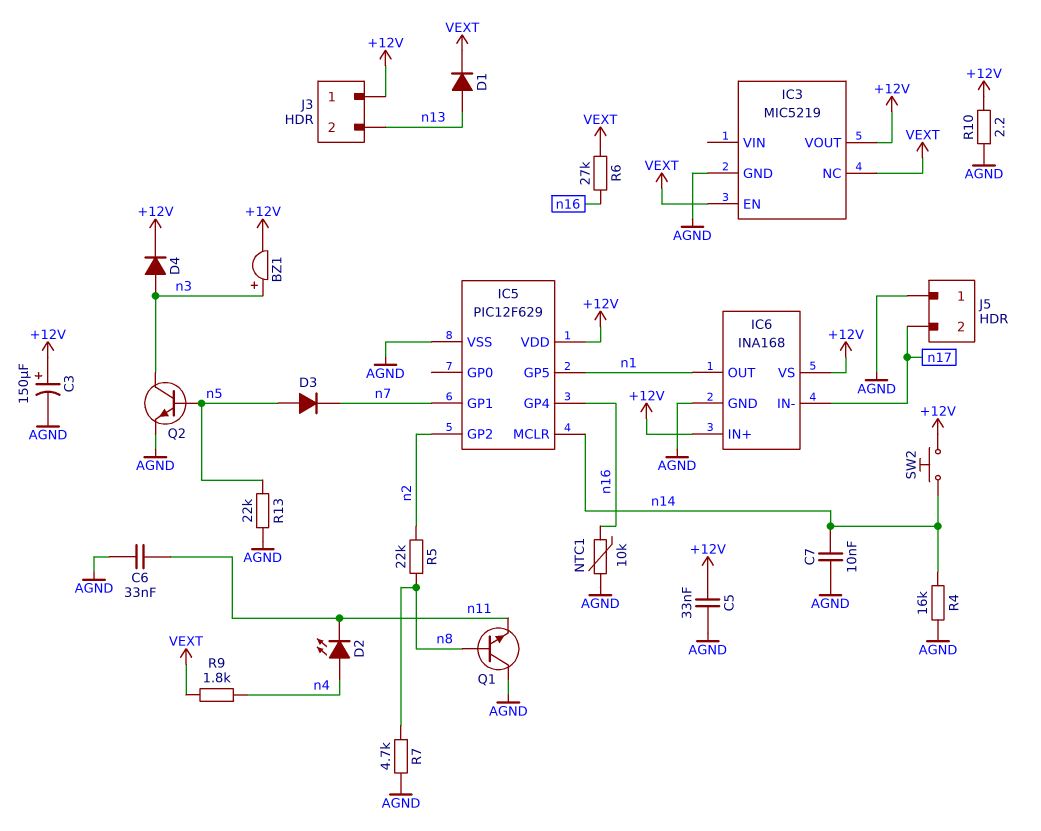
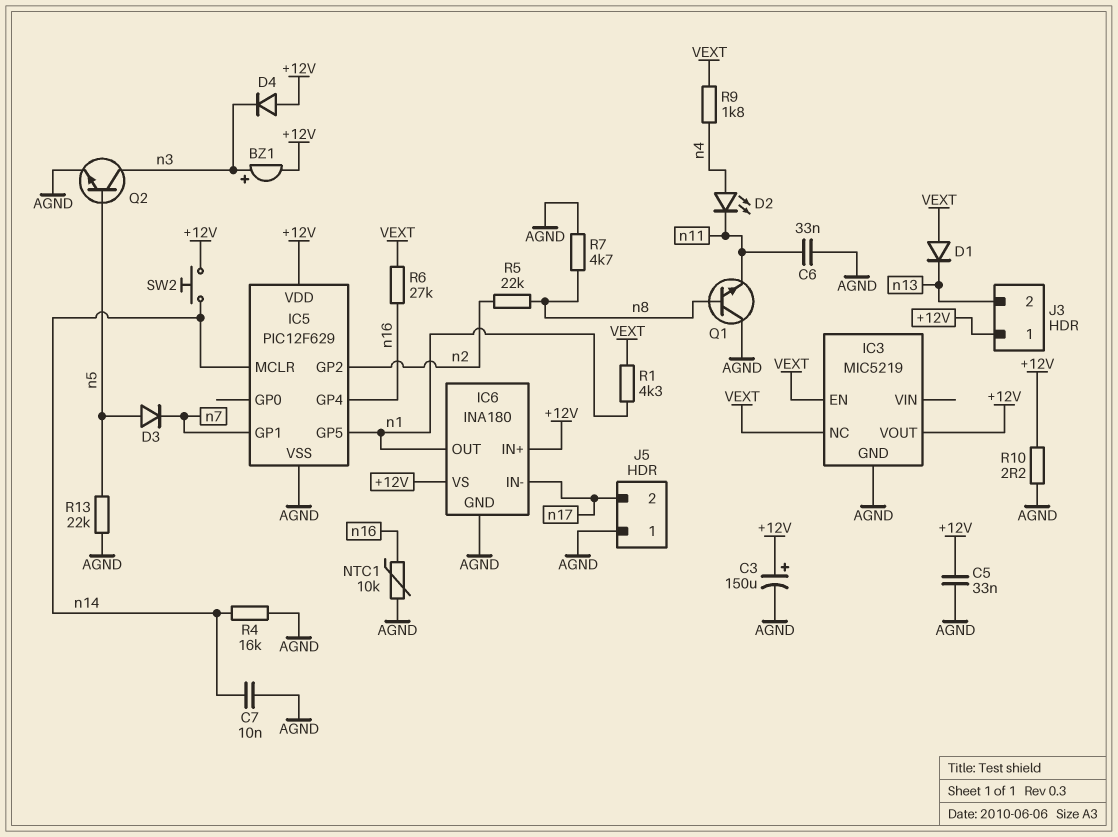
D1: diode (A n13, K VEXT) -> diode (A VEXT, K n13)
D4: diode (A n3, K +12V) -> diode (A +12V, K n3)
IC6: INA168 -> INA180
R1: none -> 4.3k (VEXT, n1)

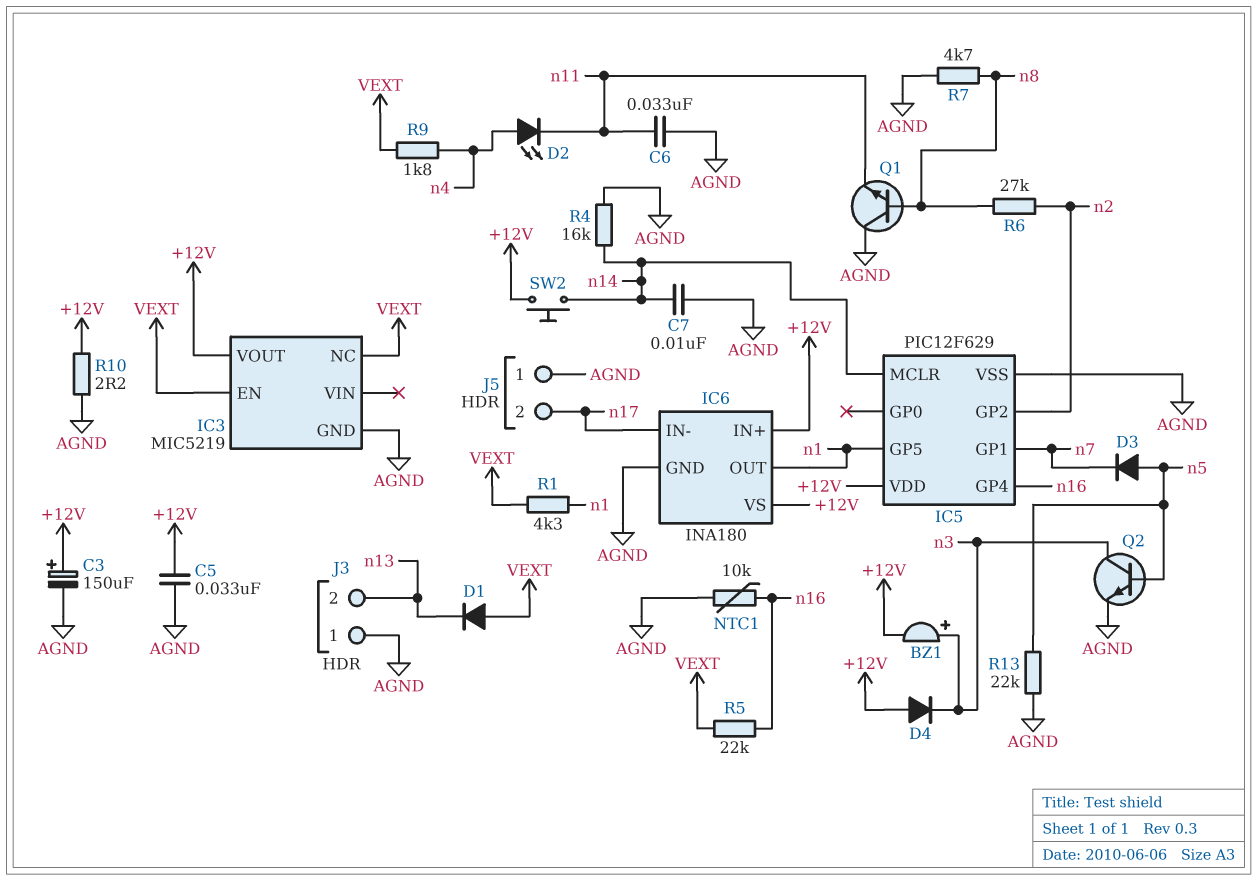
J3 pin 1: +12V -> AGND
R5: 22k (n2, n8) -> 22k (VEXT, n16)
R6: 27k (VEXT, n16) -> 27k (n2, n8)

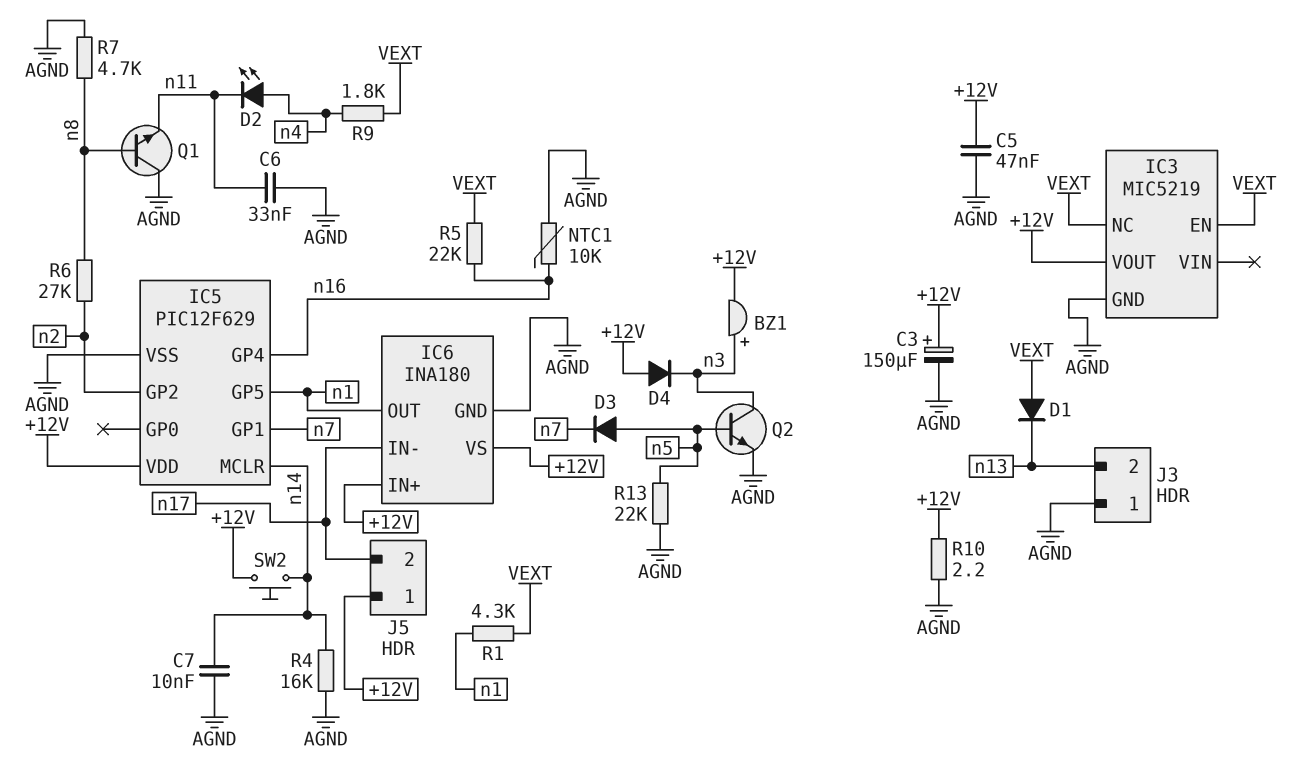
C5: 33nF (+12V, AGND) -> 47nF (+12V, AGND)
J5 pin 1: AGND -> +12V

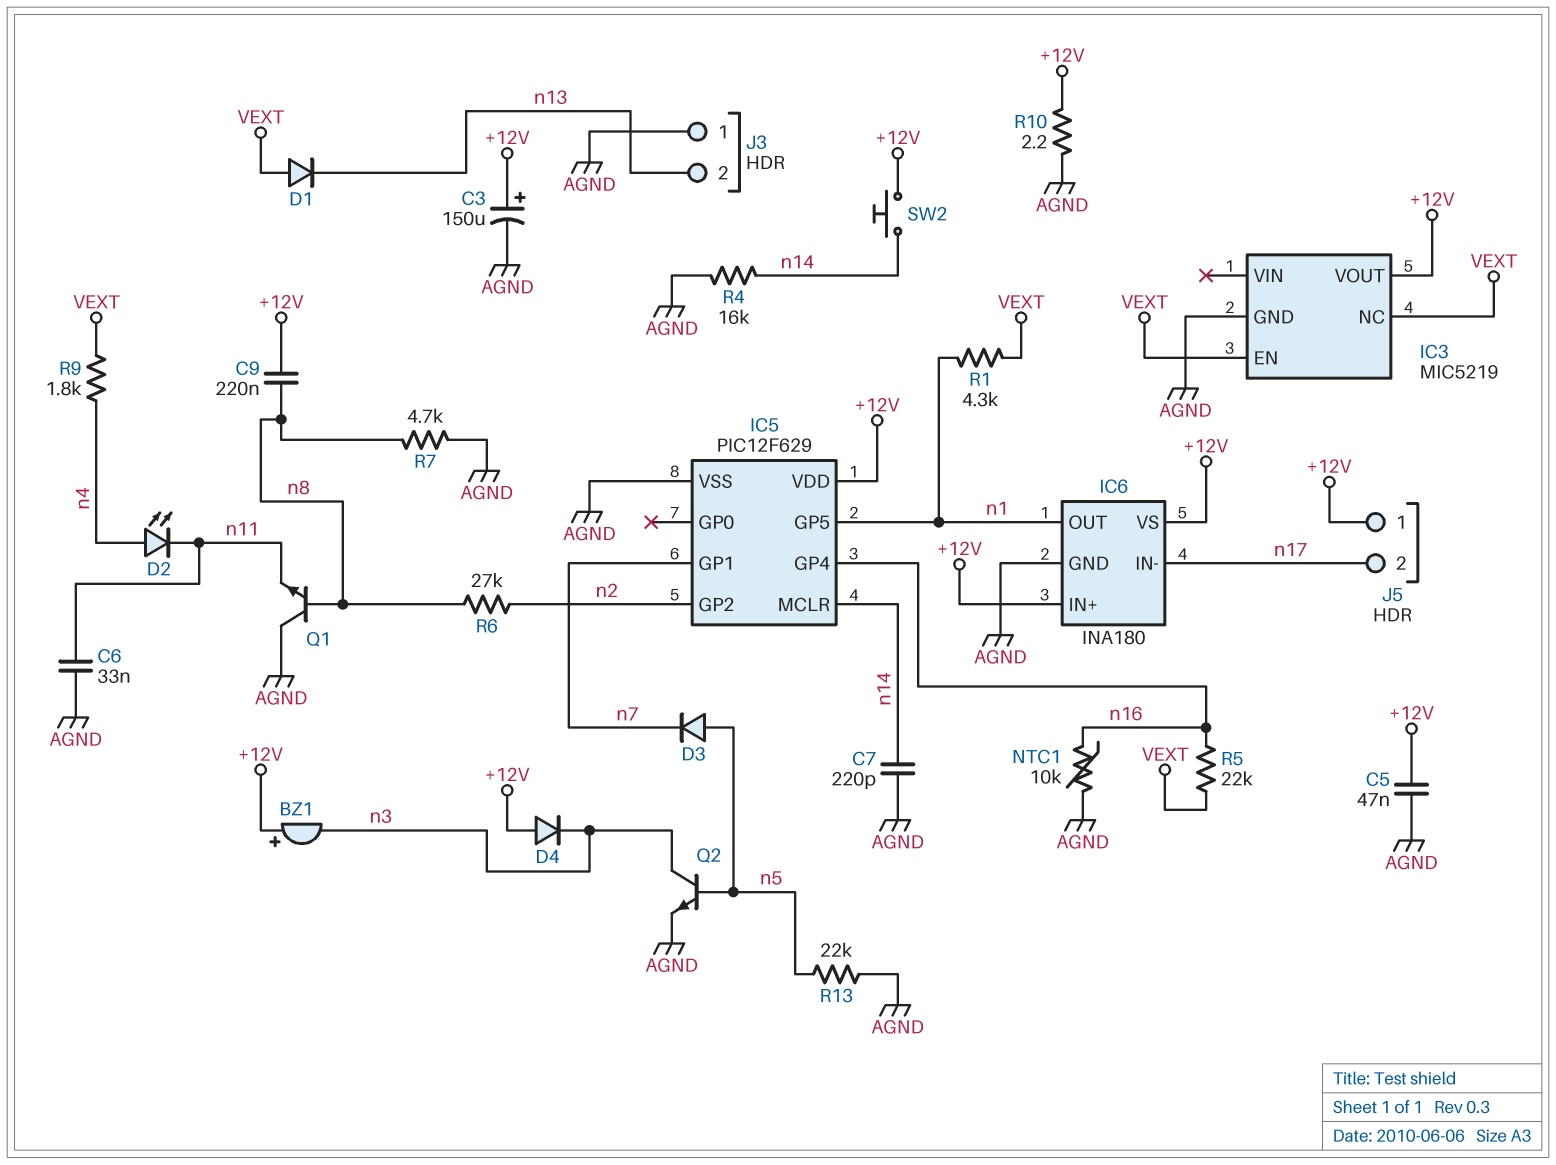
BZ1: buzzer (plus n3, minus +12V) -> buzzer (plus +12V, minus n3)
C7: 10nF (AGND, n14) -> 220pF (AGND, n14)
C9: none -> 220nF (+12V, n8)

